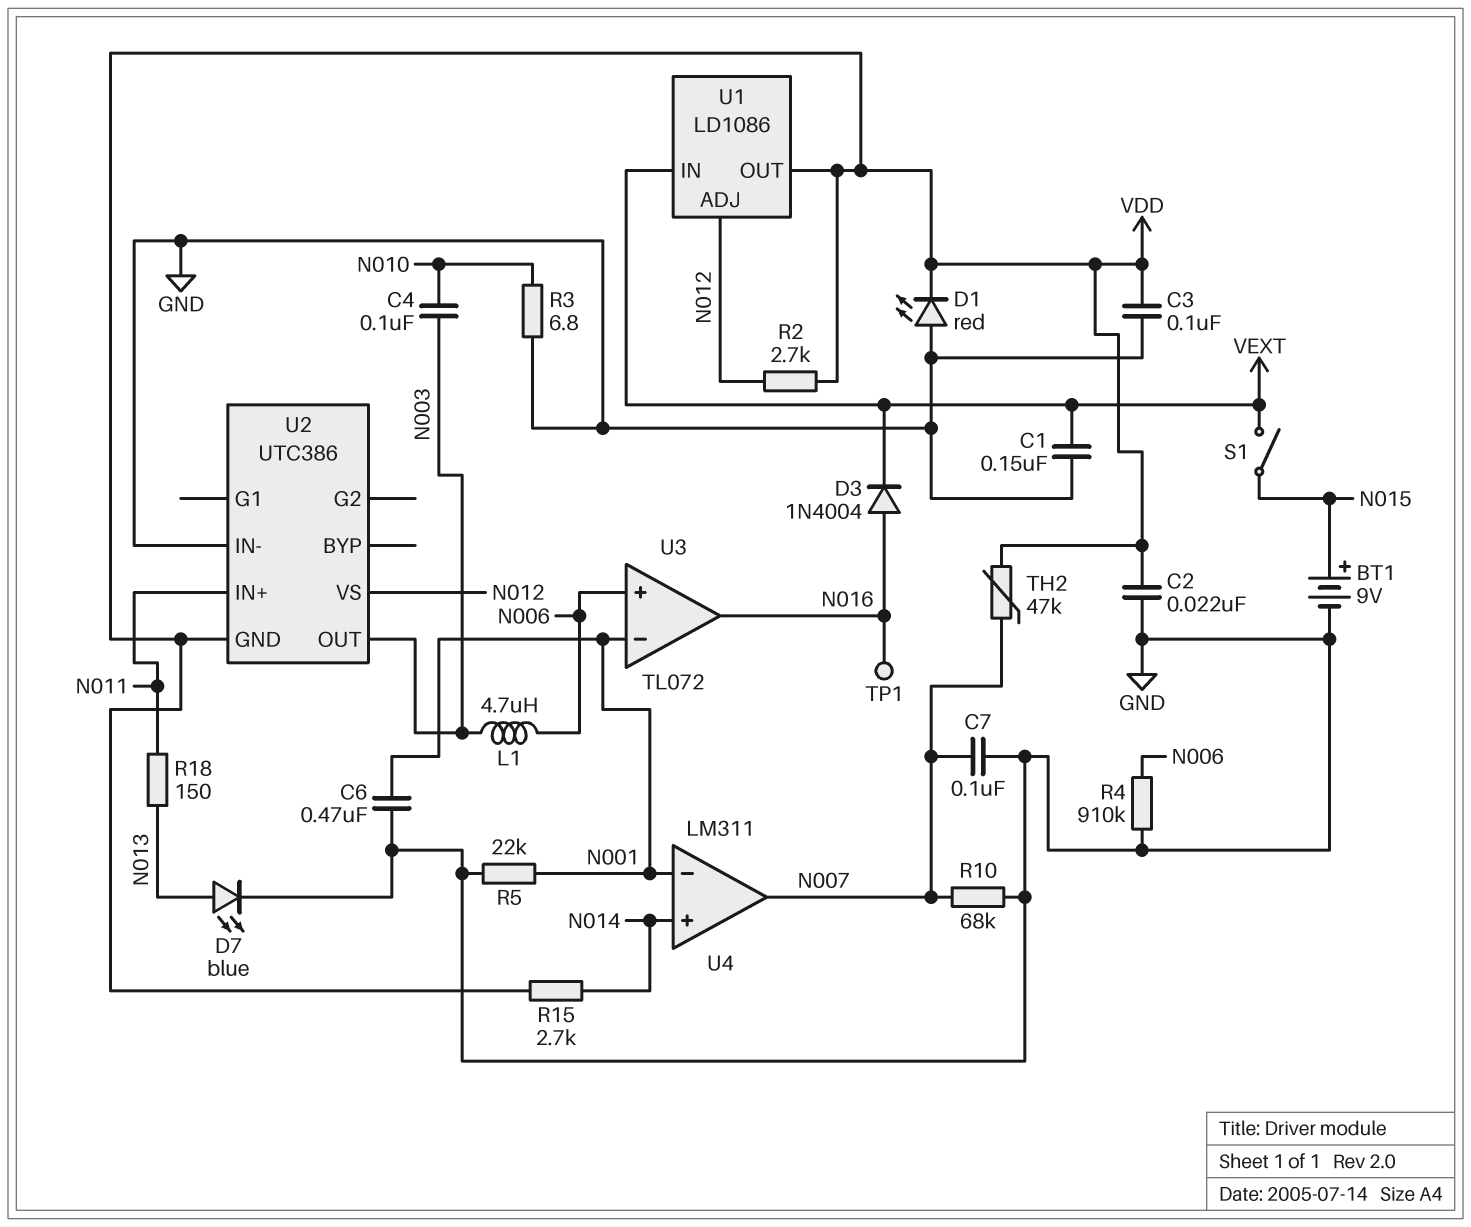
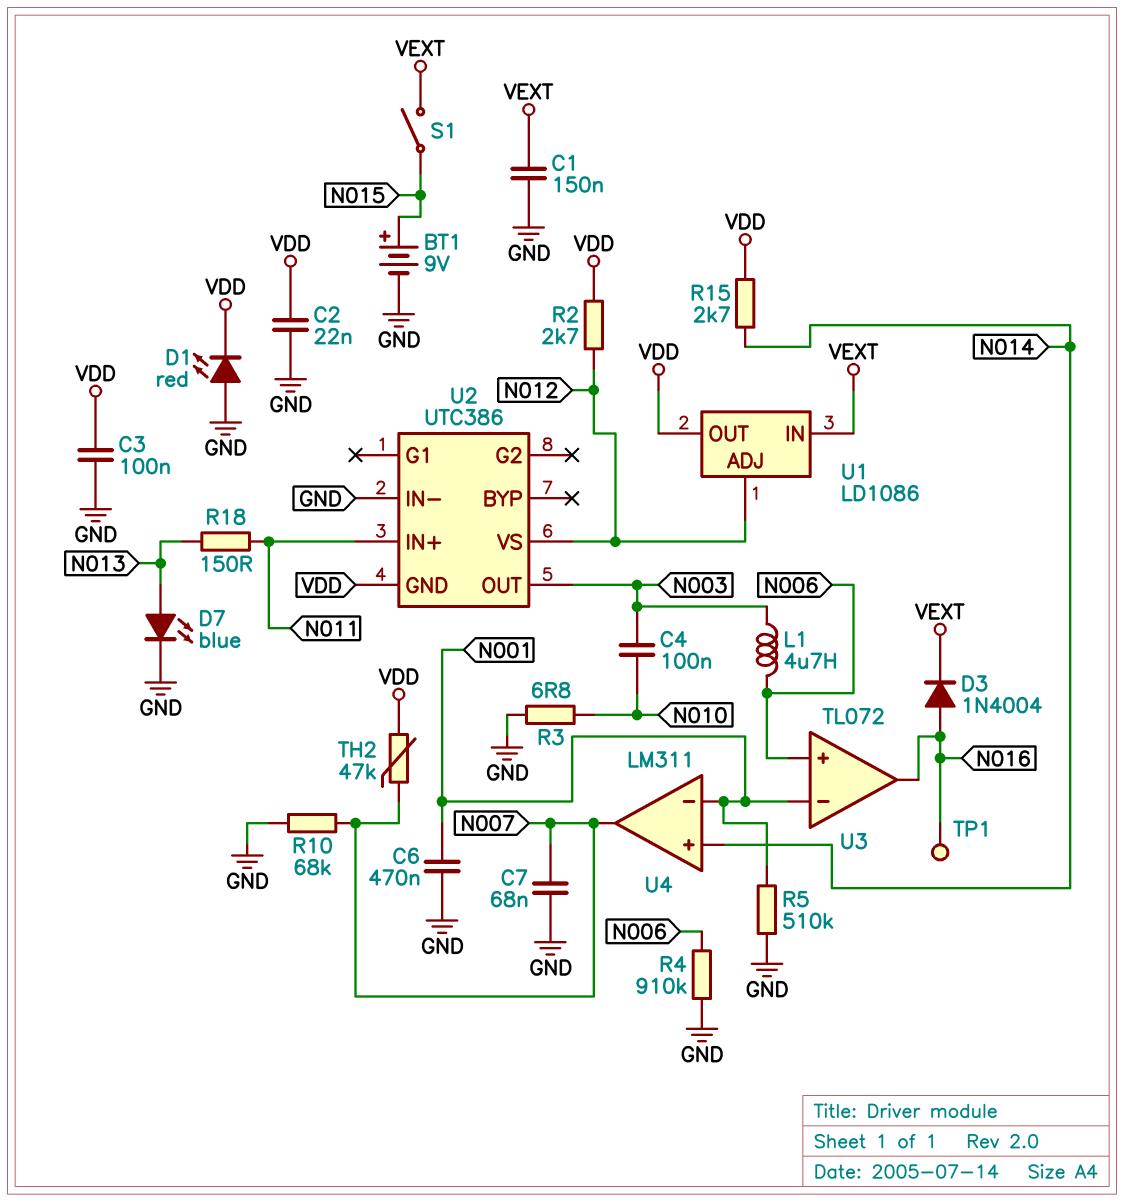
C7: 100nF (GND, N007) -> 68nF (GND, N007)
R5: 22k (GND, N001) -> 510k (GND, N001)

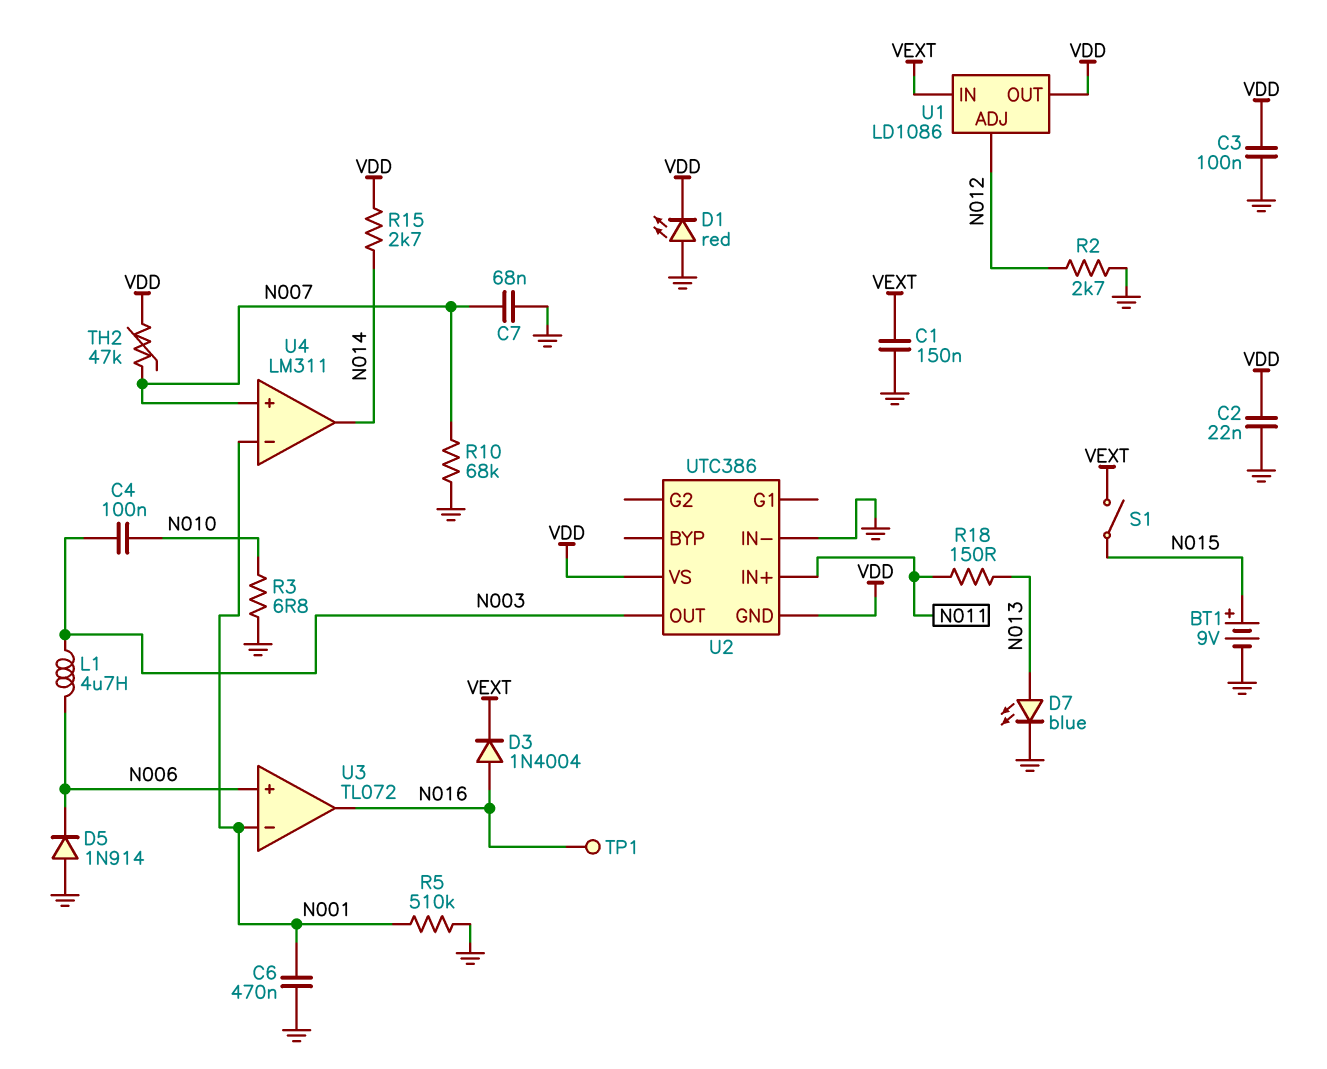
D5: none -> diode 1N914 (A GND, K N006)
R2: 2.7k (N012, VDD) -> 2.7k (GND, N012)
R4: 910k (GND, N006) -> none
U2 pin VS: N012 -> VDD
U4 pin in+: N014 -> N007
U4 pin out: N007 -> N014

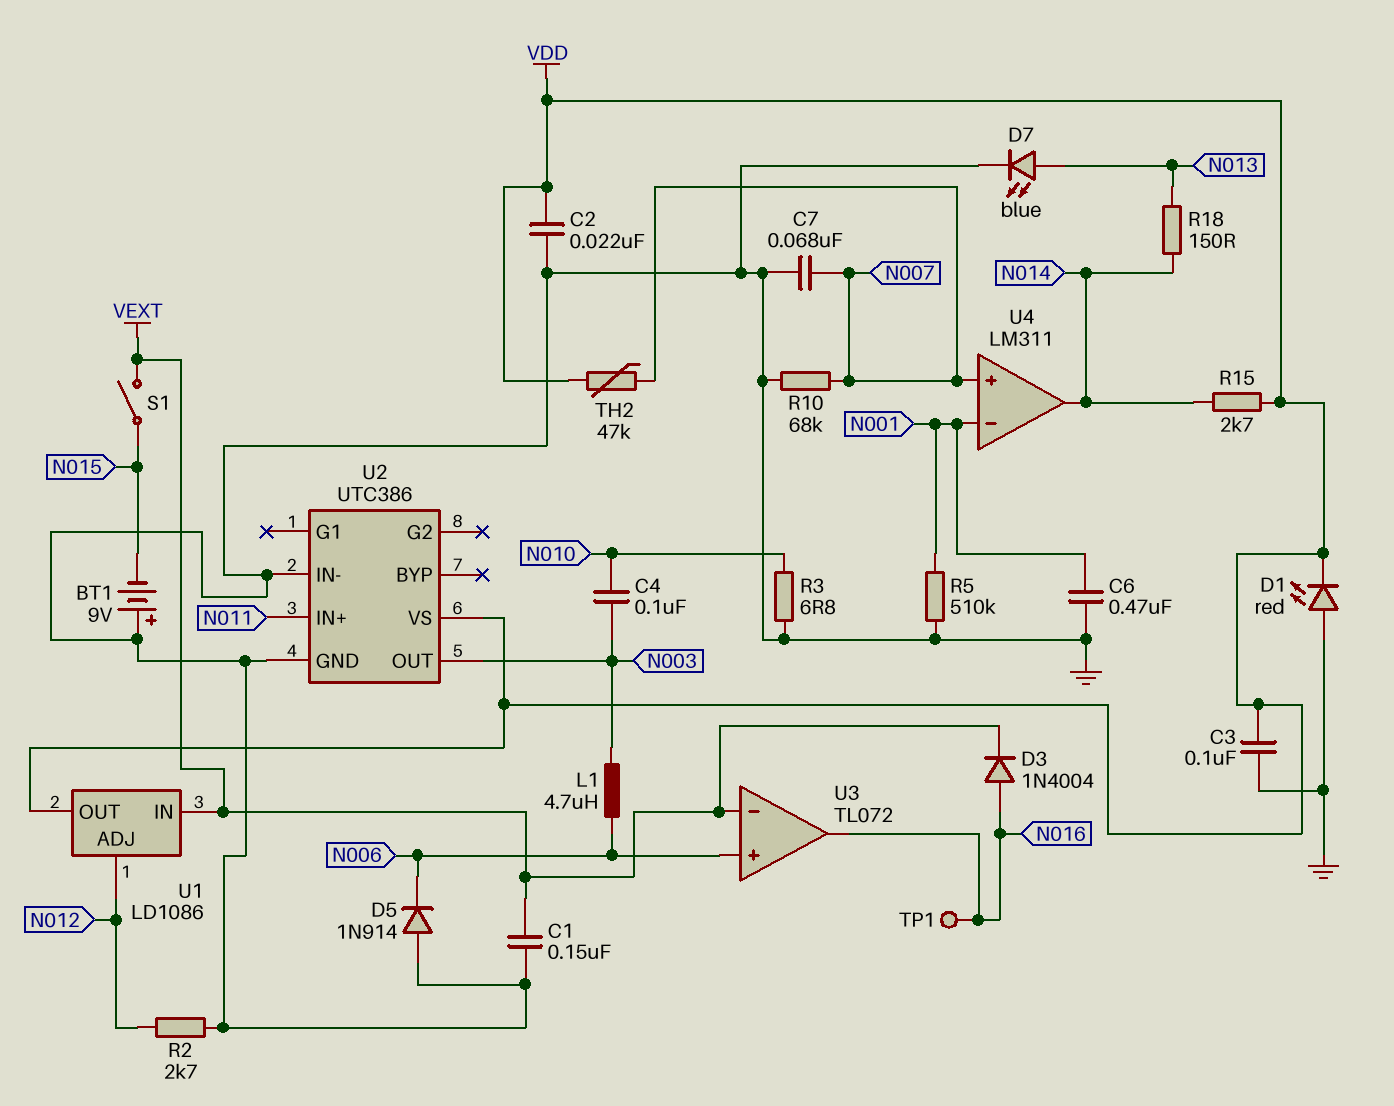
BT1: 9V (plus N015, minus GND) -> 9V (plus GND, minus N015)
R18: 150 (N011, N013) -> 150 (N013, N014)
U2 pin GND: VDD -> GND
U3 pin in-: N001 -> VEXT

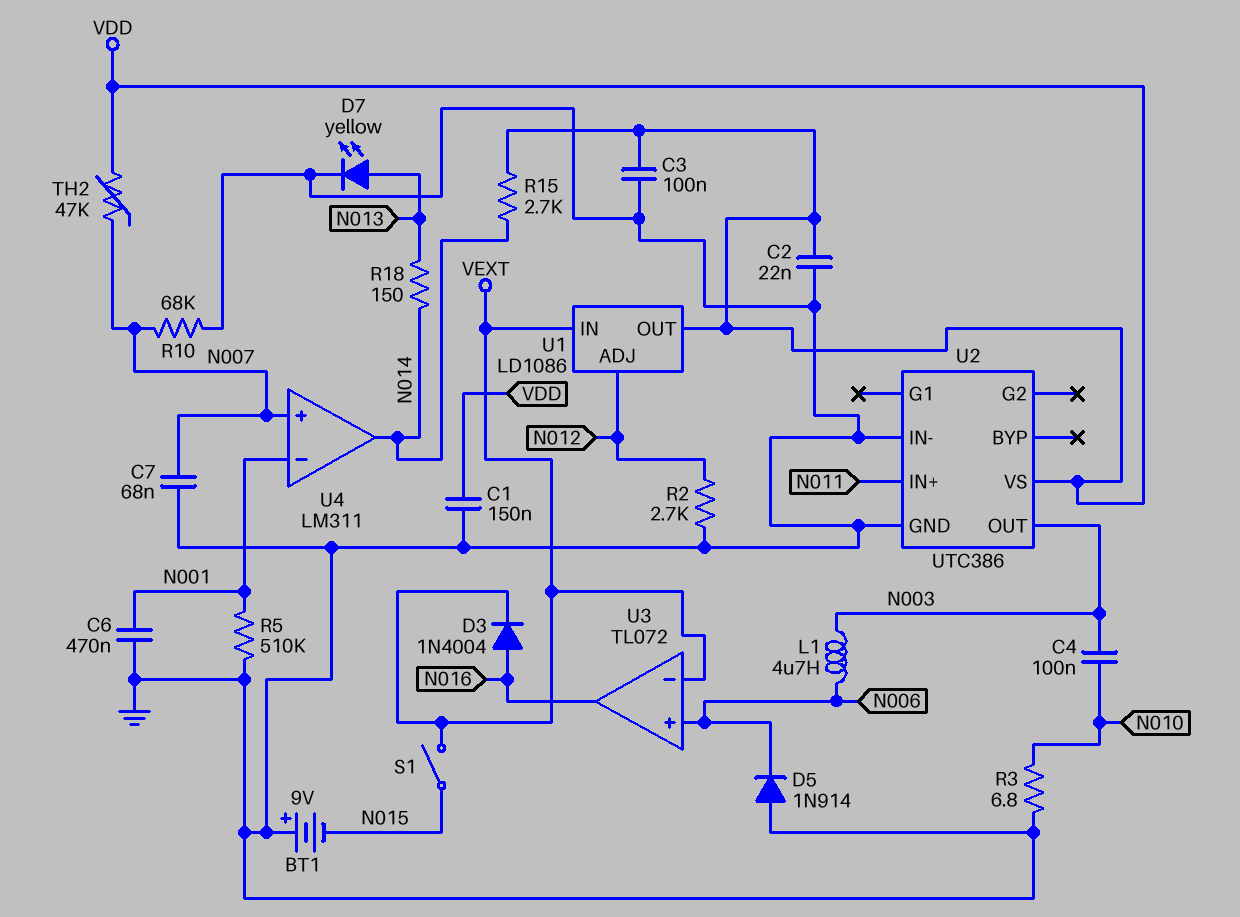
C1: 150nF (GND, VEXT) -> 150nF (GND, VDD)
D1: LED red (A GND, K VDD) -> none
D7: LED blue (A N013, K GND) -> LED yellow (A N013, K GND)
TP1: test point (N016) -> none

